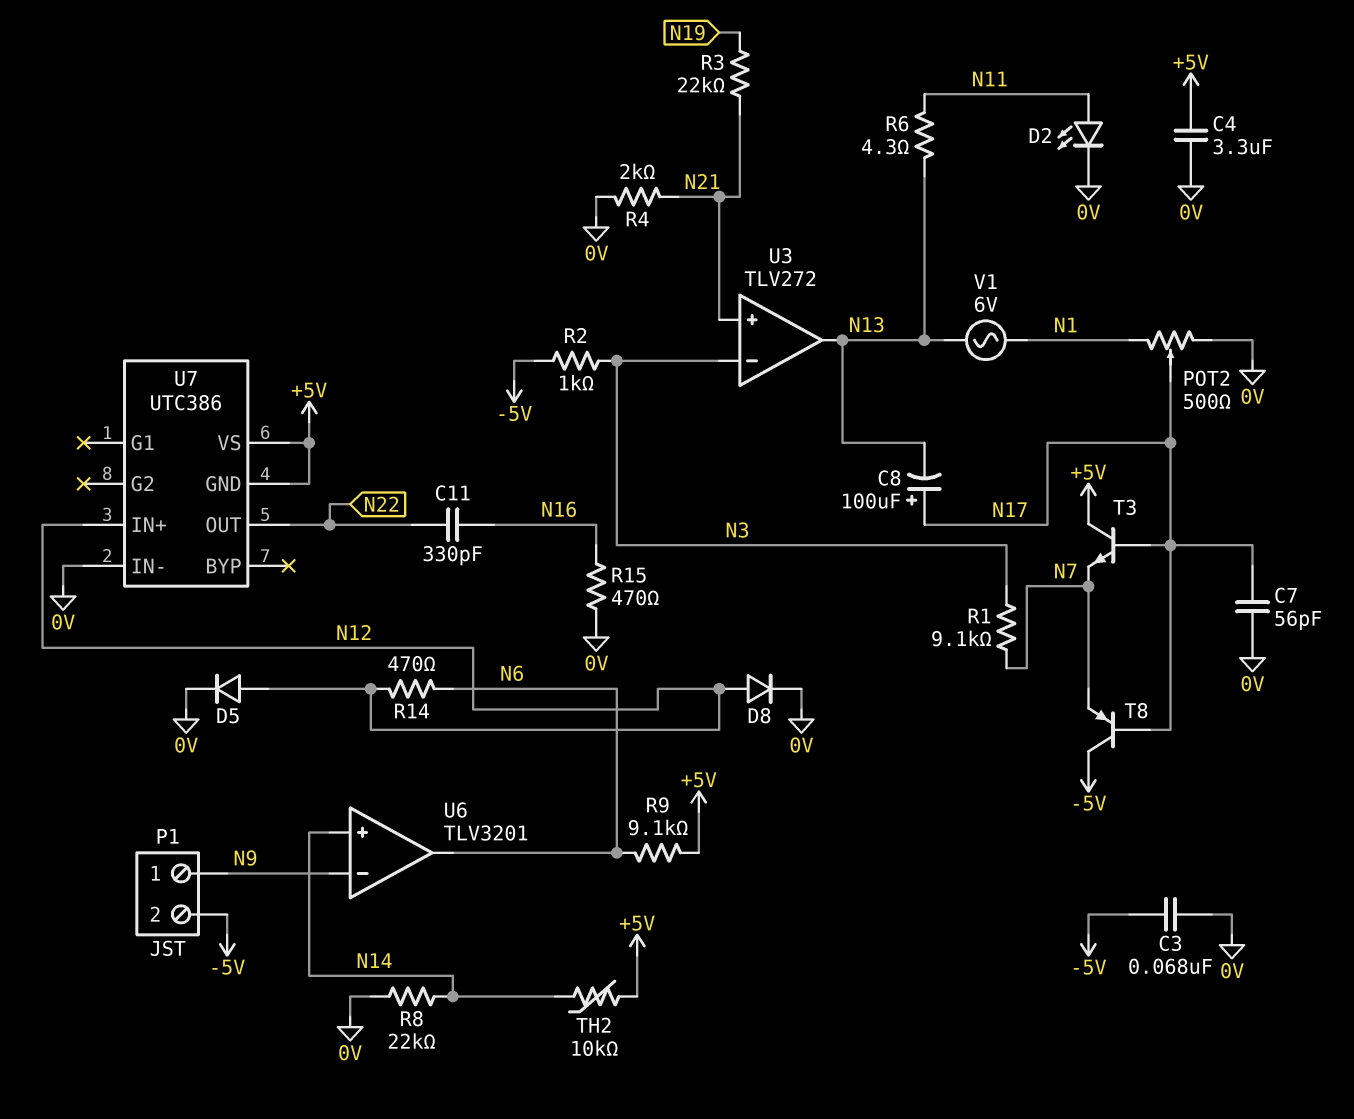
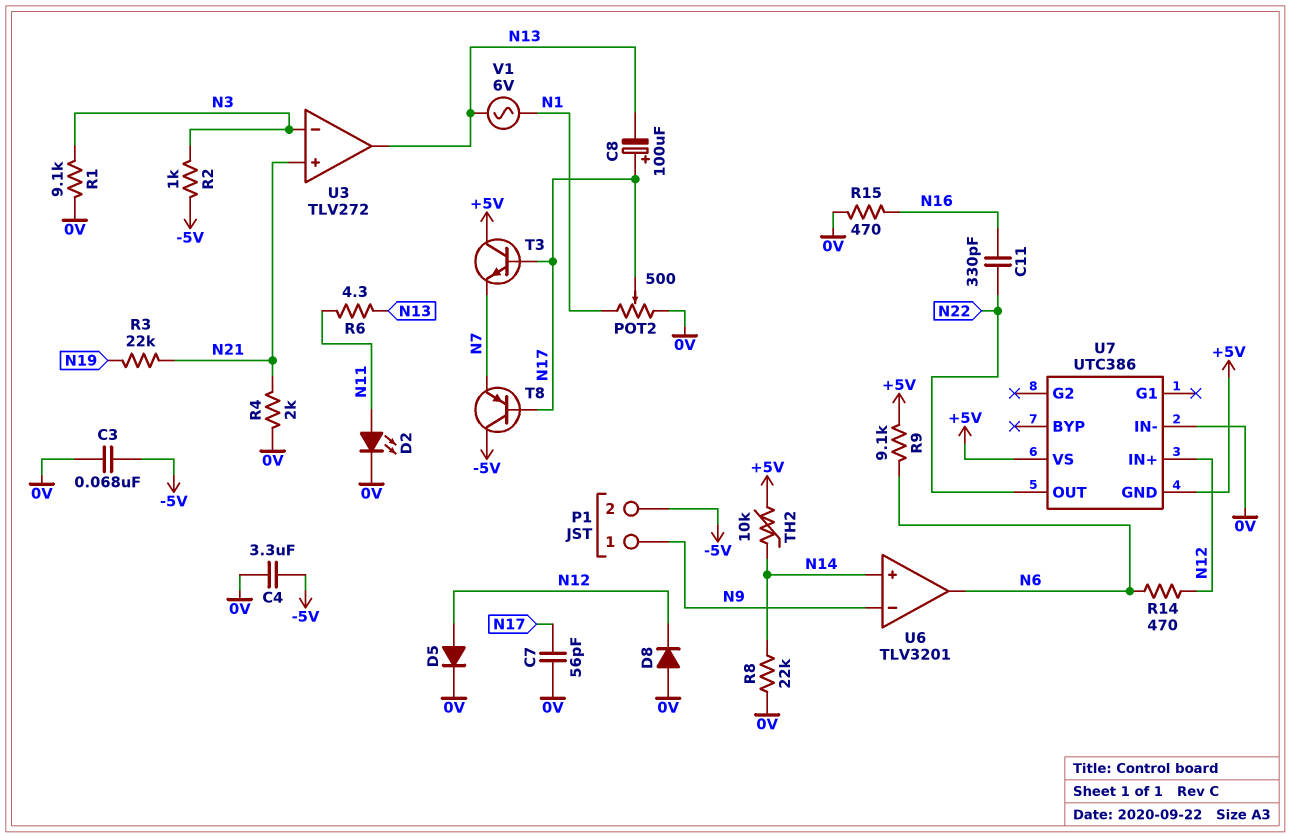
C4: 3.3uF (+5V, 0V) -> 3.3uF (-5V, 0V)
D8: diode (A N12, K 0V) -> diode (A 0V, K N12)
R1: 9.1k (N3, N7) -> 9.1k (0V, N3)

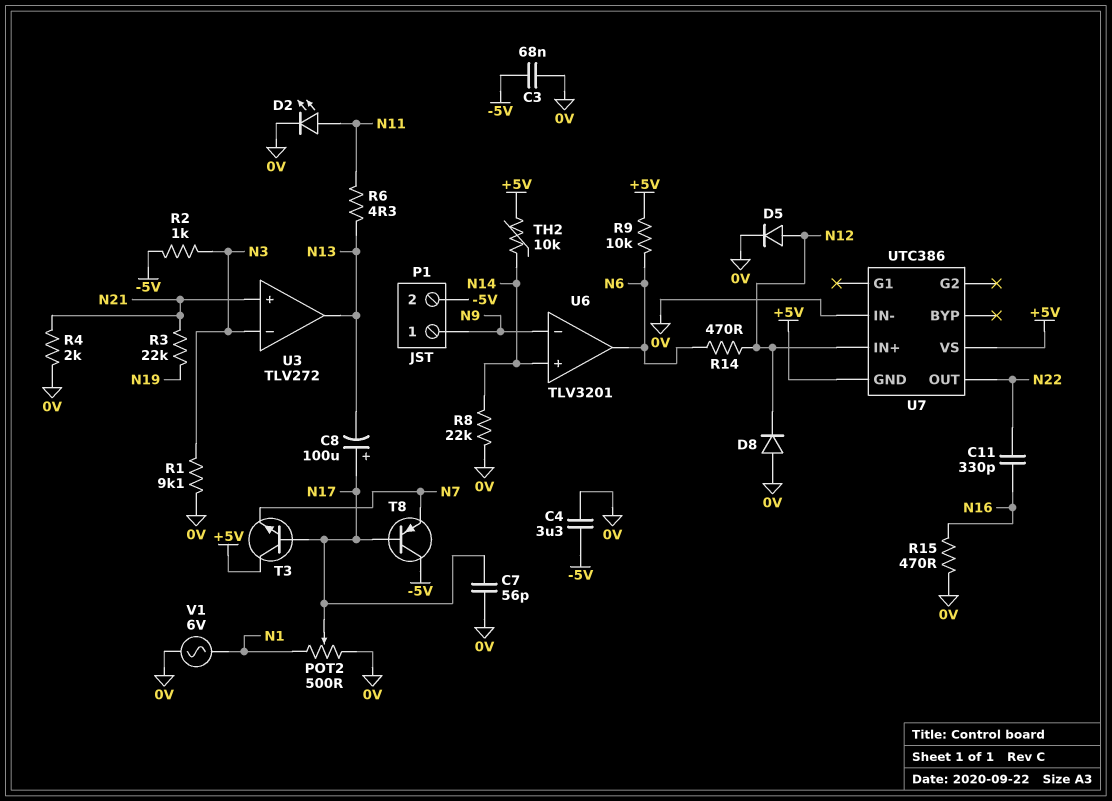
R9: 9.1k (+5V, N6) -> 10k (+5V, N6)
V1: AC 6V (N1, N13) -> AC 6V (0V, N1)

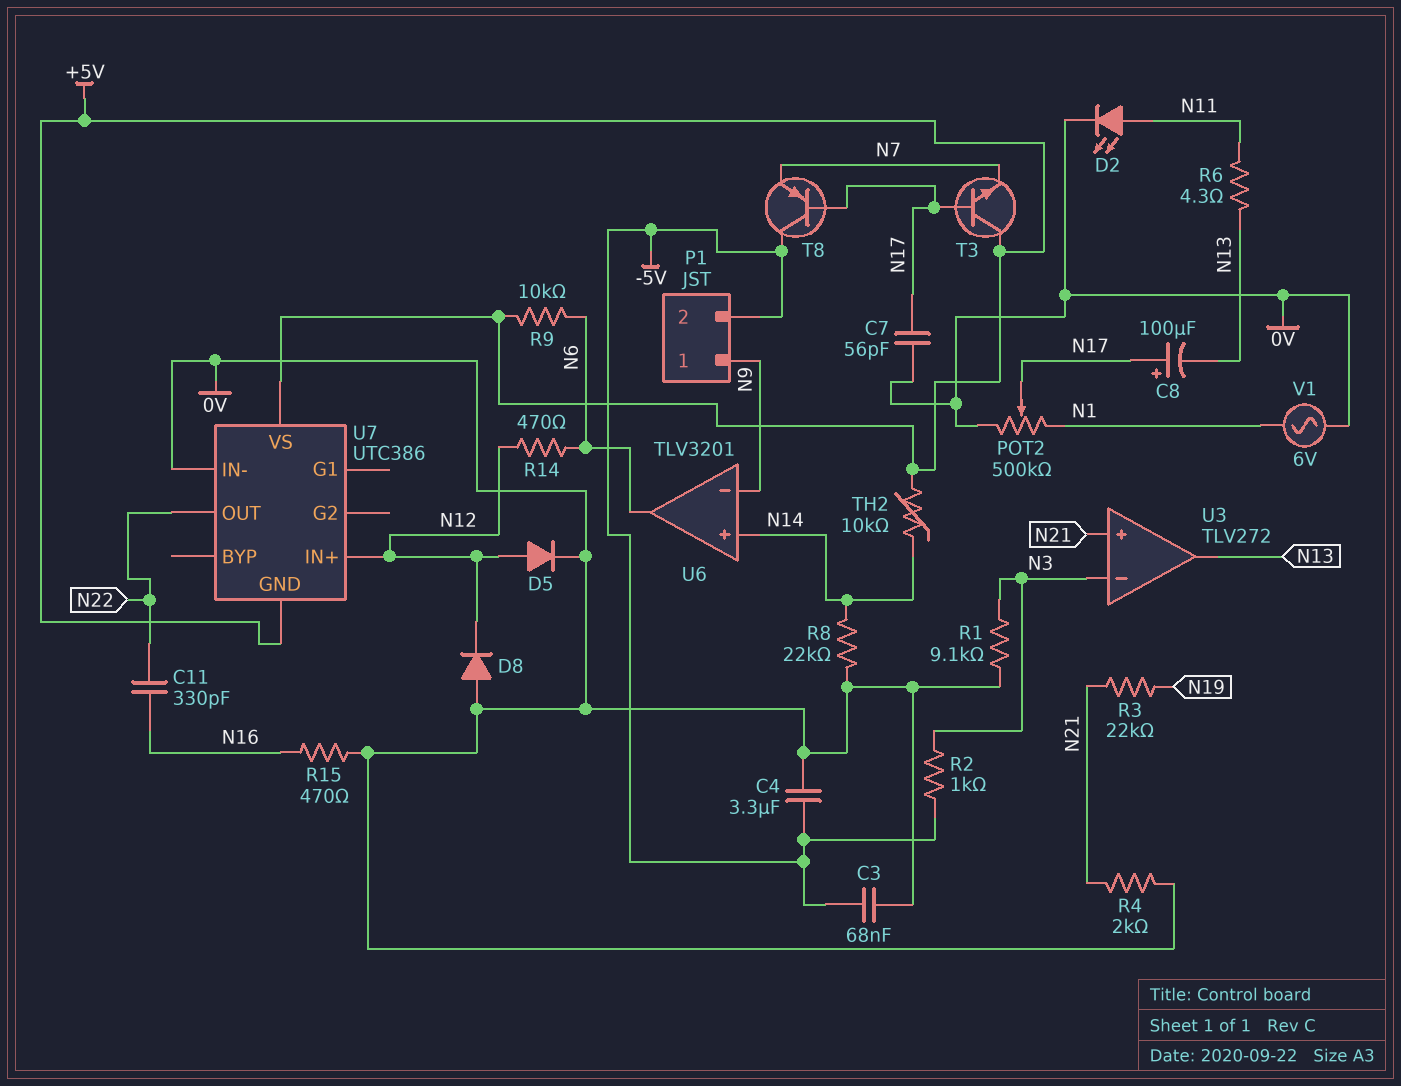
POT2: 500 (0V, N1, wiper N17) -> 500k (0V, N1, wiper N17)

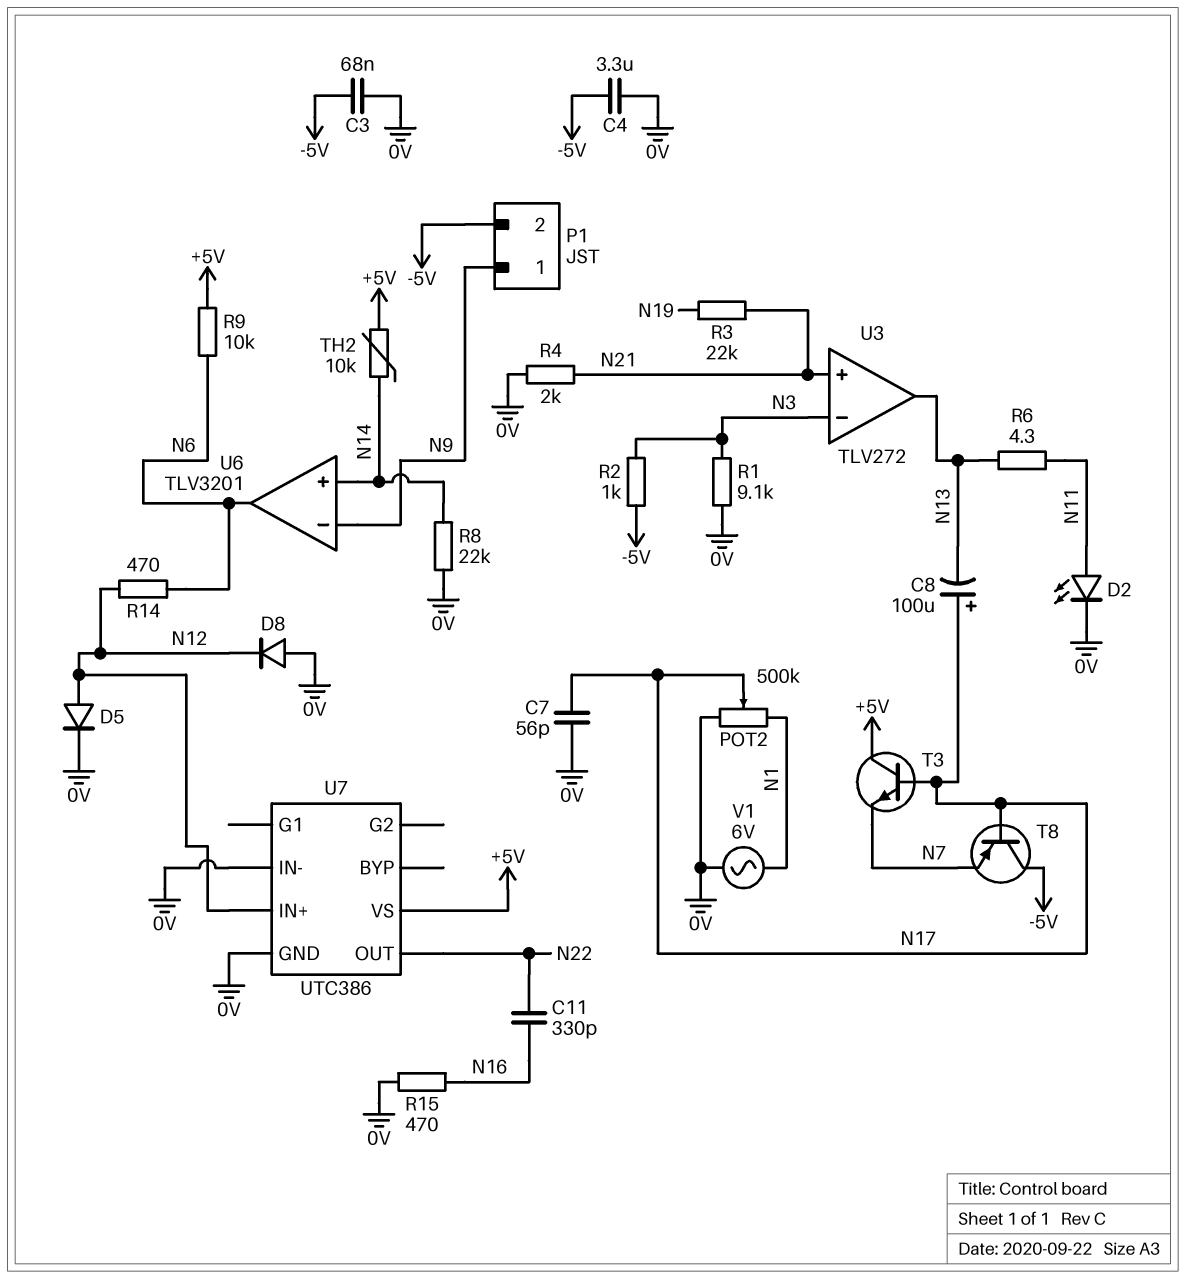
U7 pin GND: +5V -> 0V

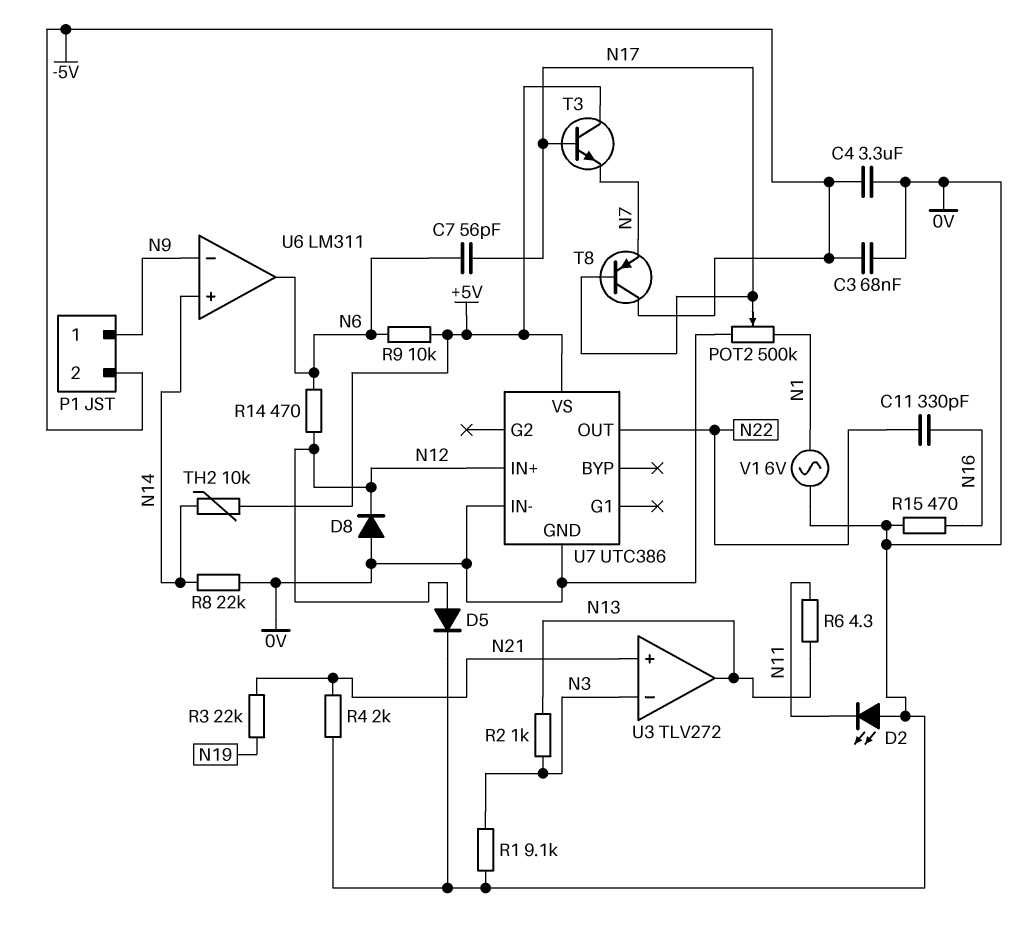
C7: 56pF (0V, N17) -> 56pF (N6, N17)
C8: 100uF (plus N17, minus N13) -> none
D2: LED (A N11, K 0V) -> LED (A 0V, K N11)
R2: 1k (-5V, N3) -> 1k (N3, N13)
U6: TLV3201 -> LM311

